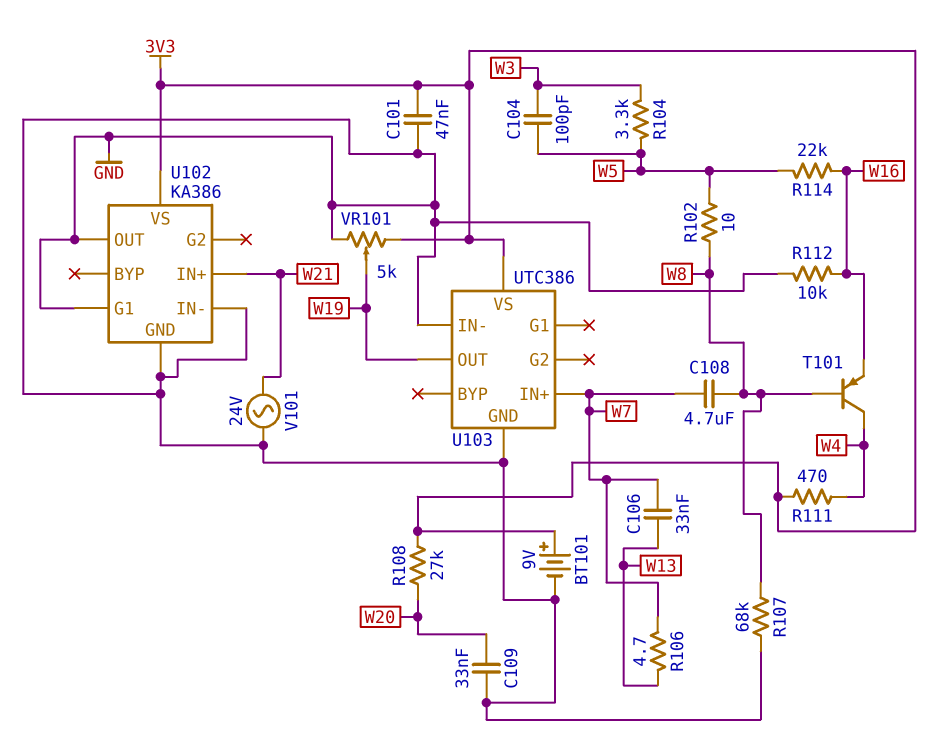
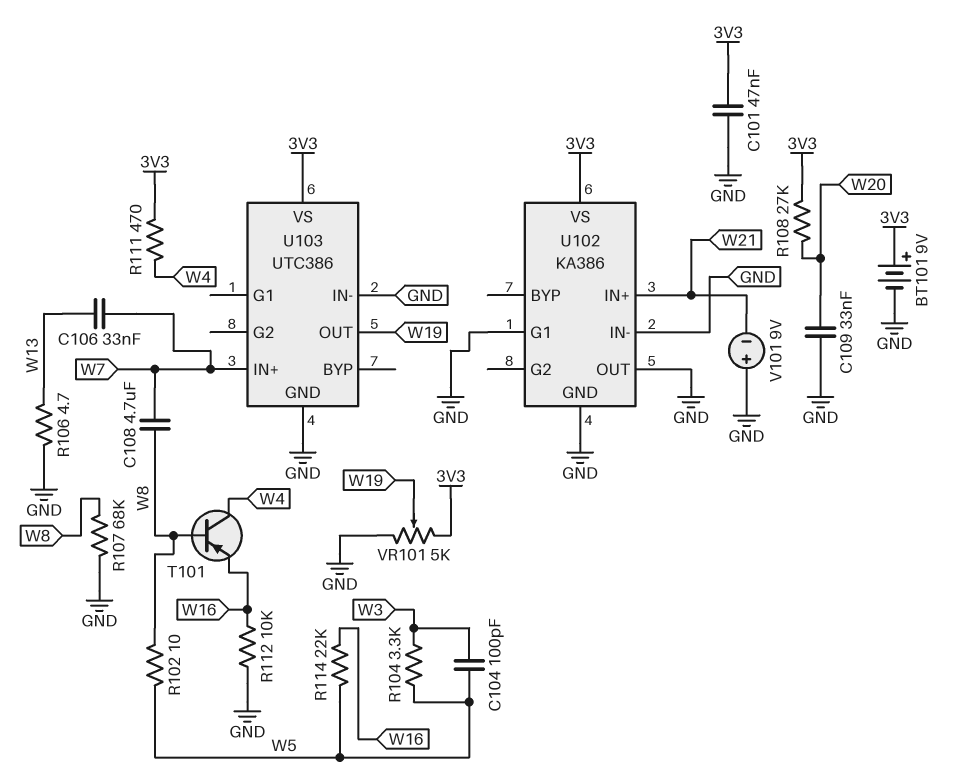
R106: 4.7 (W7, W13) -> 4.7 (GND, W13)
V101: AC 24V (GND, W21) -> 9V (plus GND, minus W21)

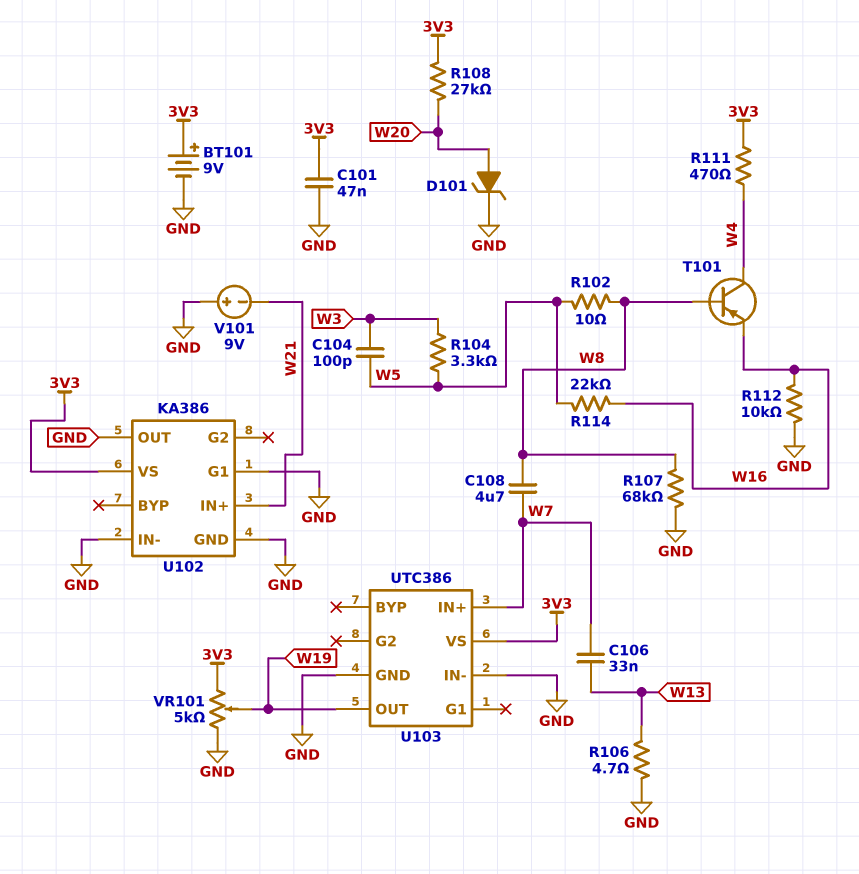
C109: 33nF (GND, W20) -> none
D101: none -> zener (A W20, K GND)

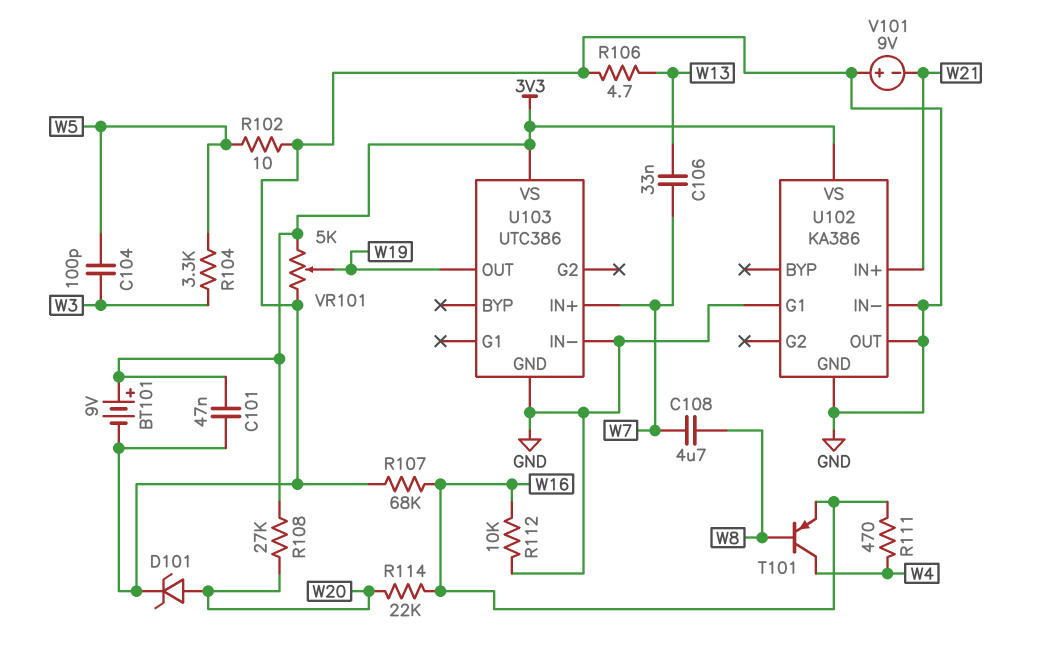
R102: 10 (W5, W8) -> 10 (GND, W5)
R107: 68k (GND, W8) -> 68k (GND, W16)
R111: 470 (3V3, W4) -> 470 (W4, W16)
R114: 22k (W5, W16) -> 22k (W16, W20)

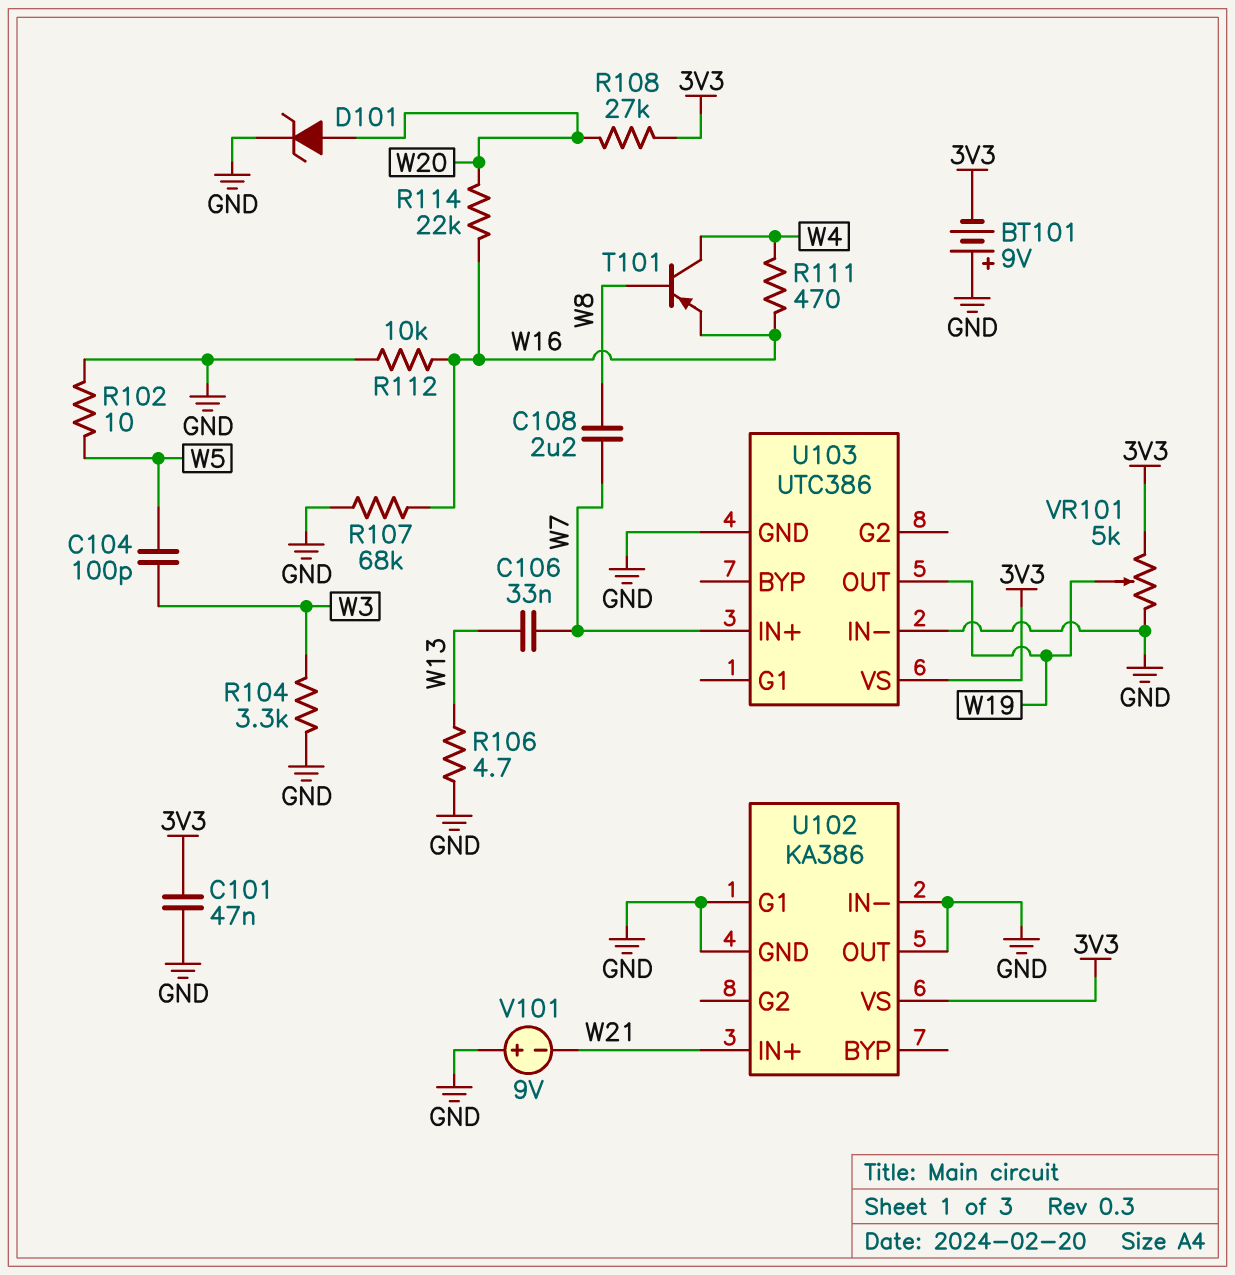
BT101: 9V (plus 3V3, minus GND) -> 9V (plus GND, minus 3V3)
C108: 4.7uF (W7, W8) -> 2.2uF (W7, W8)
R104: 3.3k (W3, W5) -> 3.3k (GND, W3)

